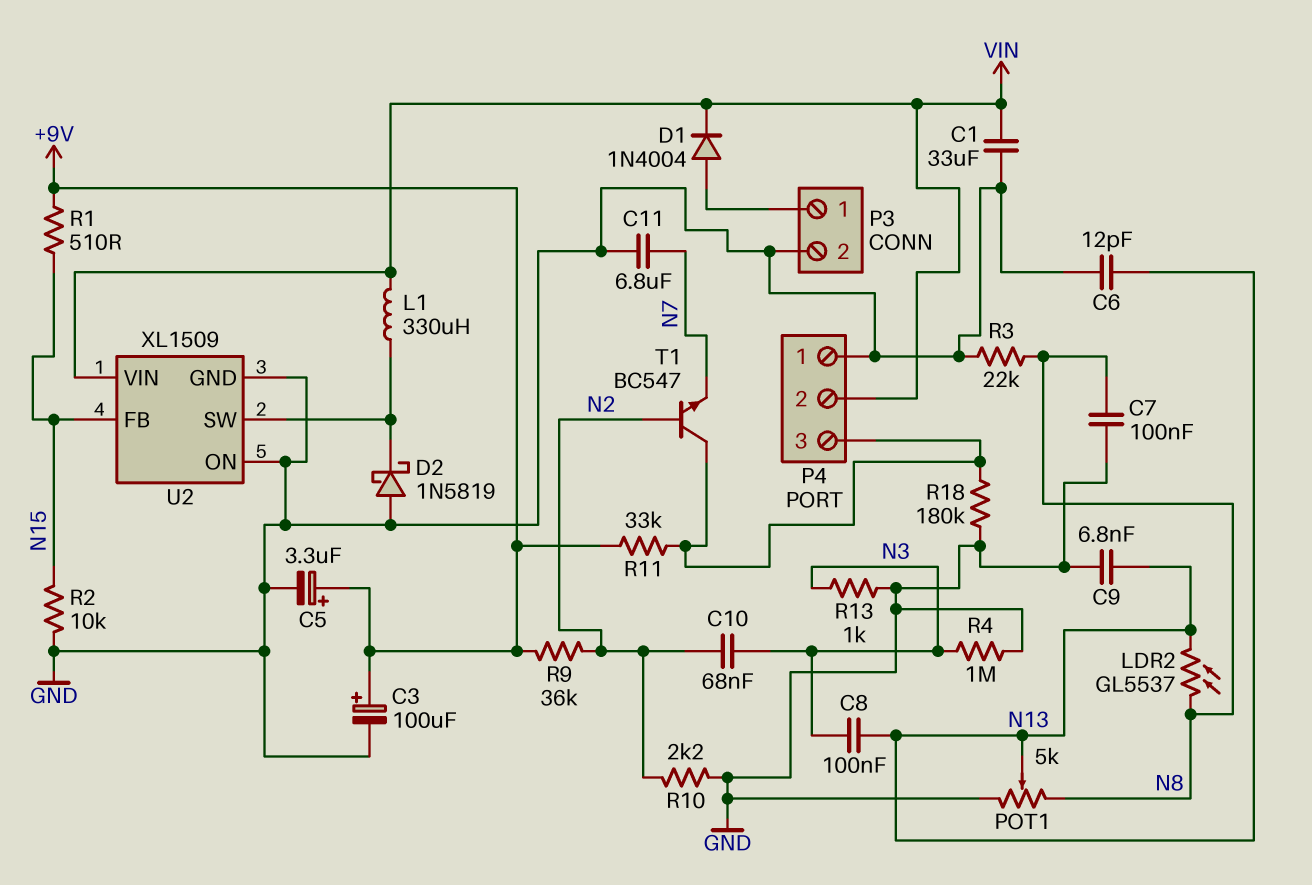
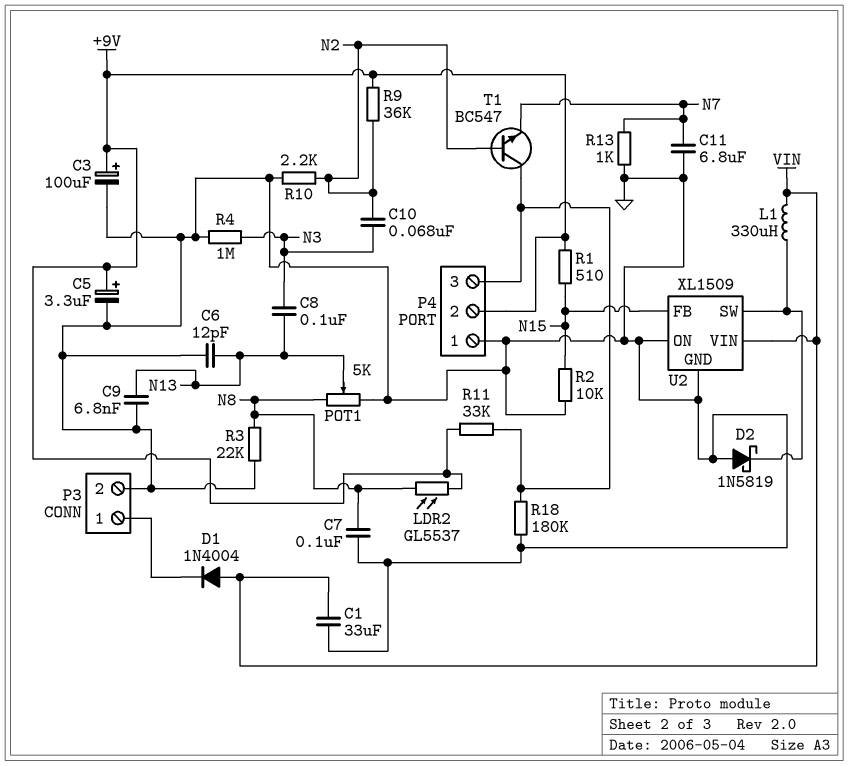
D1: diode 1N4004 (A P3/1, K VIN) -> diode 1N4004 (A VIN, K P3/1)
LDR2: GL5537 (N8, N13) -> GL5537 (+9V, N8)
P4 pin 2: VIN -> +9V
R13: 1k (GND, N3) -> 1k (GND, N7)

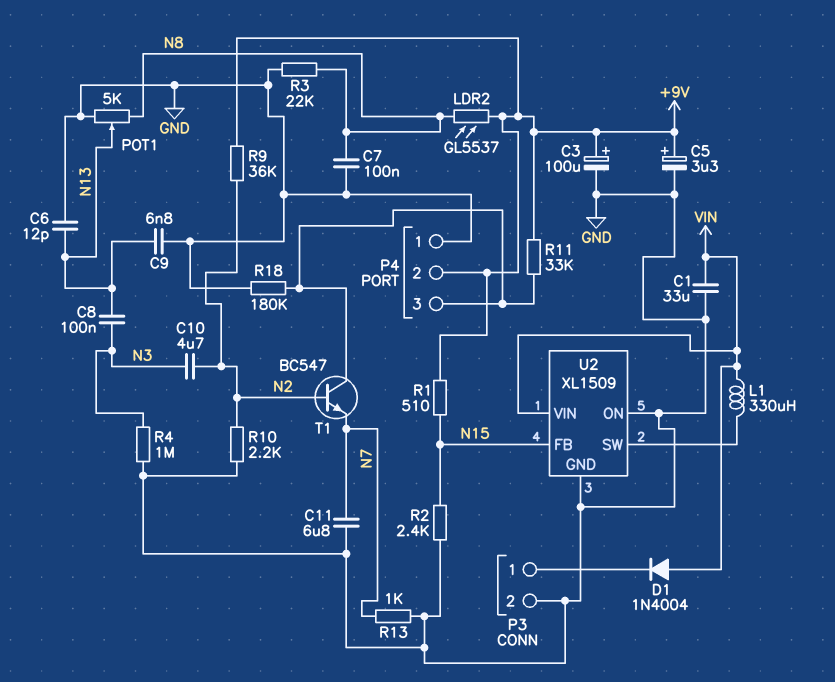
C10: 68nF (N2, N3) -> 4.7uF (N2, N3)
D2: schottky 1N5819 (A GND, K U2/SW) -> none
R2: 10k (GND, N15) -> 2.4k (GND, N15)

